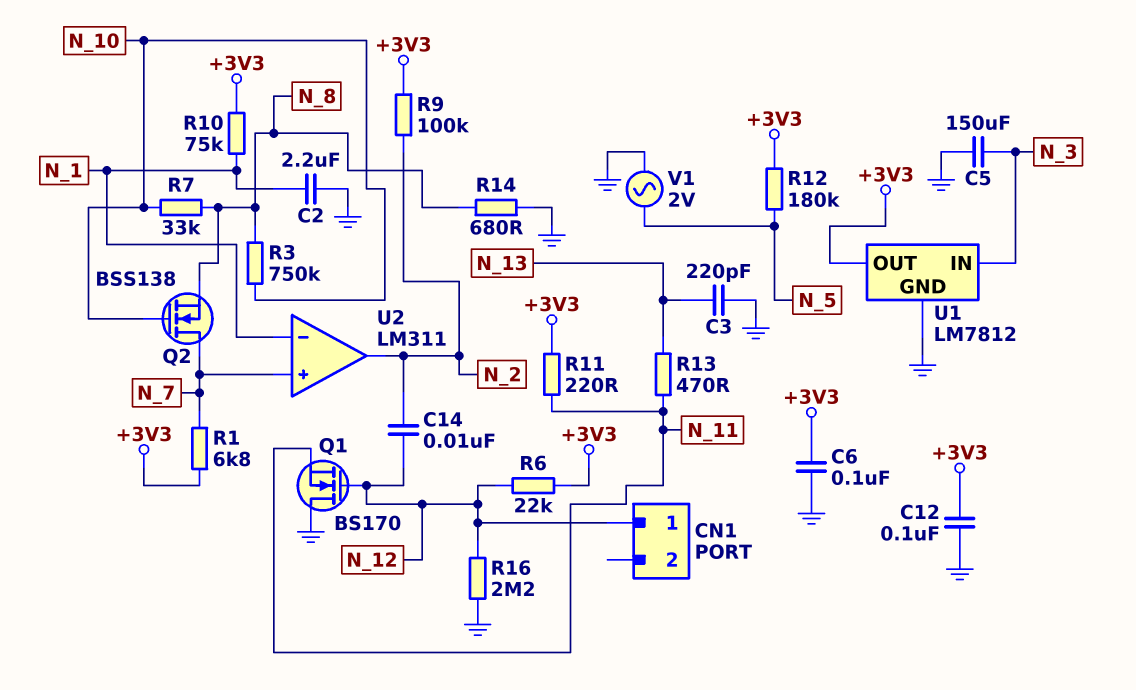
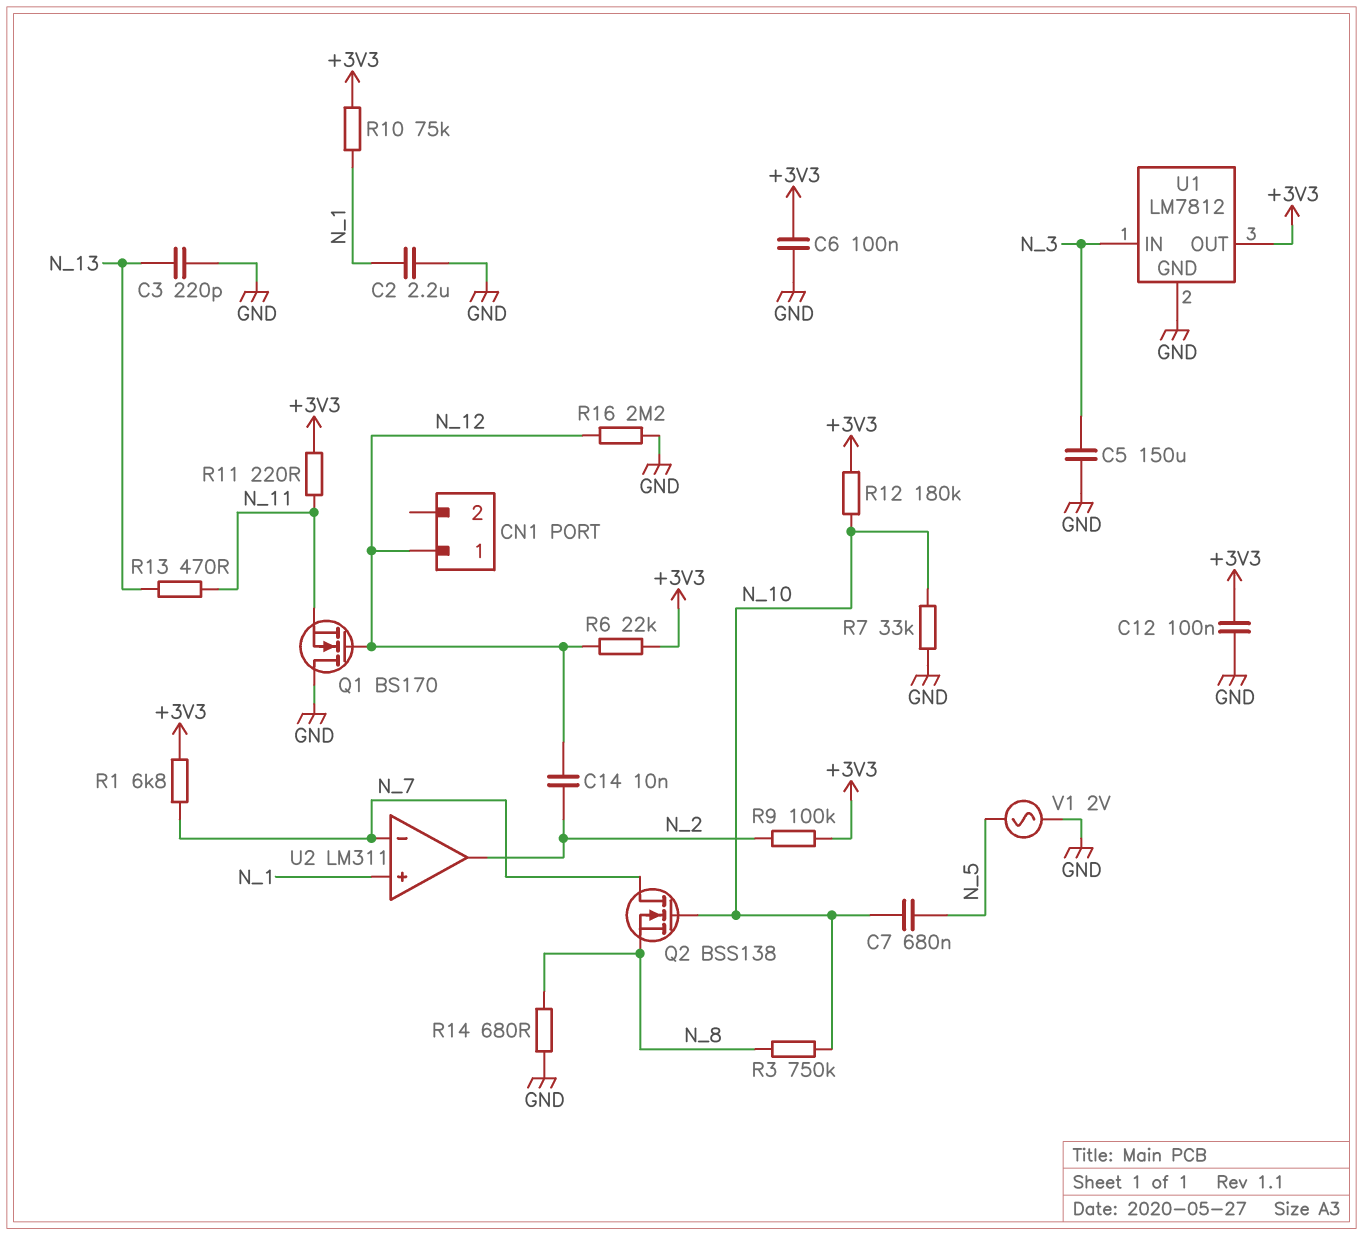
C7: none -> 680nF (N_5, N_10)
R7: 33k (N_8, N_10) -> 33k (GND, N_10)
R12: 180k (+3V3, N_5) -> 180k (+3V3, N_10)
U2 pin in+: N_7 -> N_1
U2 pin in-: N_1 -> N_7

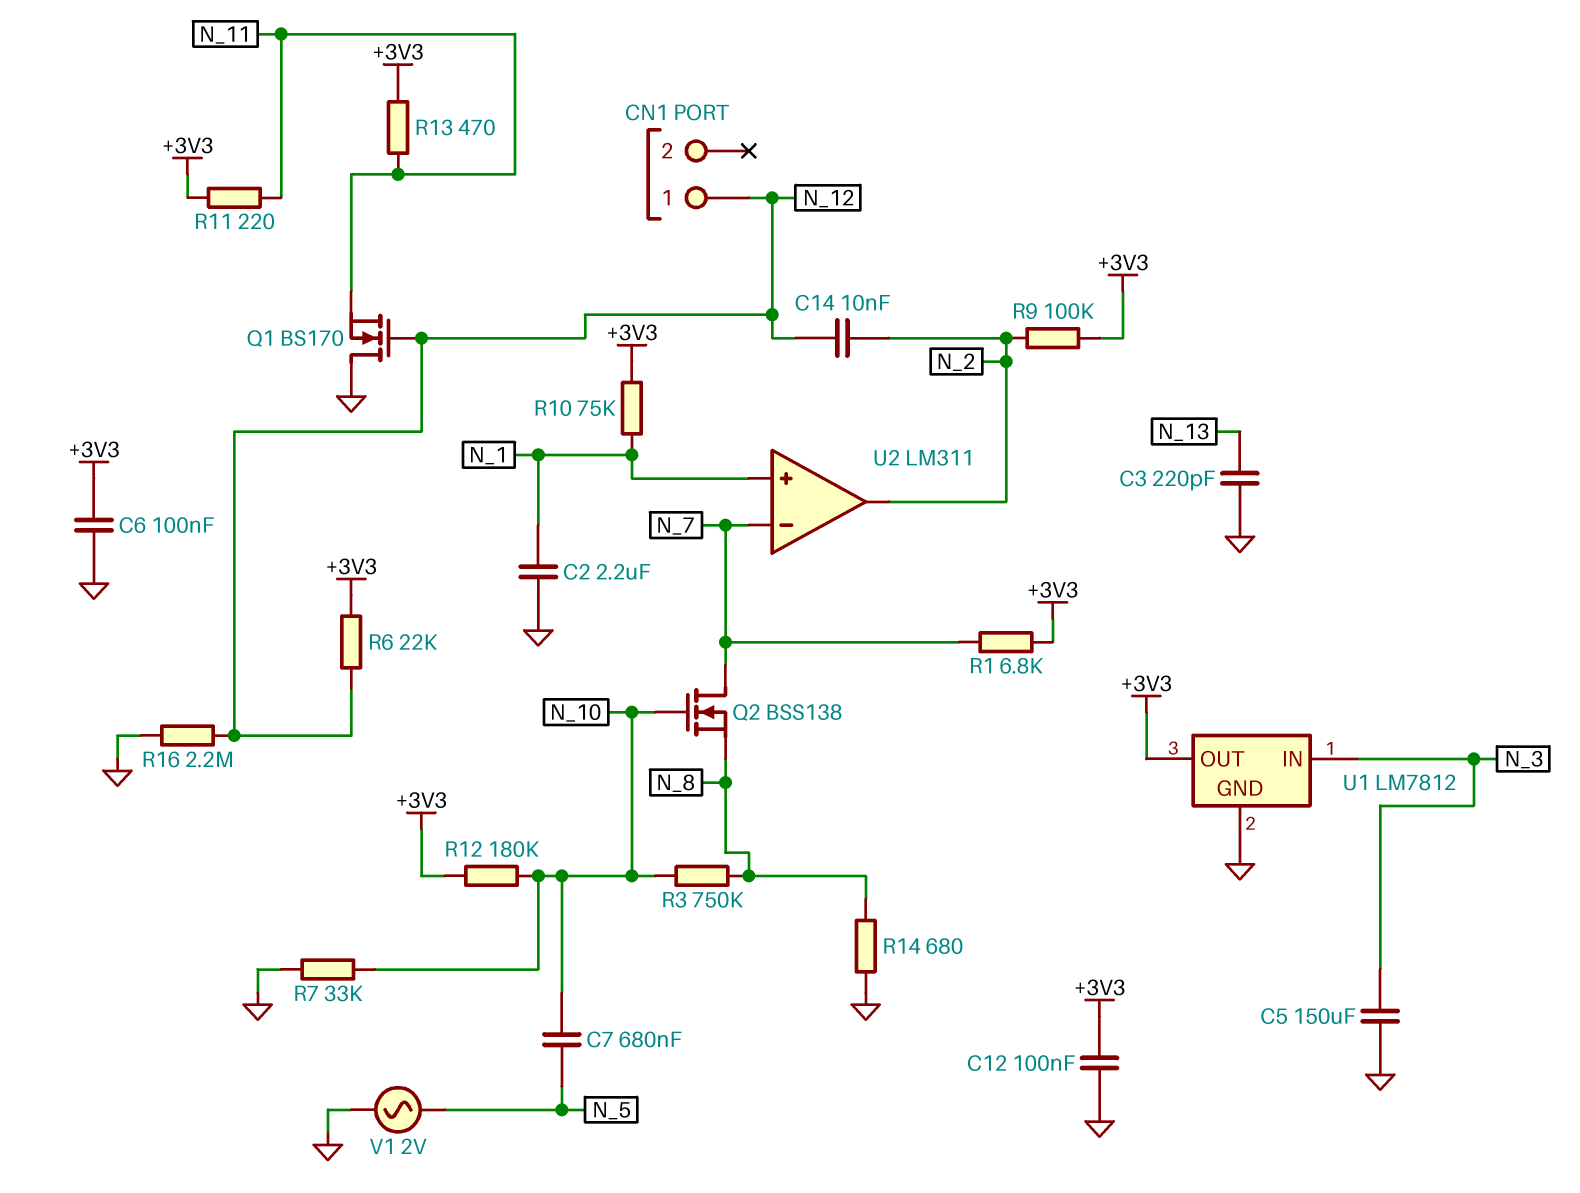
R13: 470 (N_11, N_13) -> 470 (+3V3, N_11)

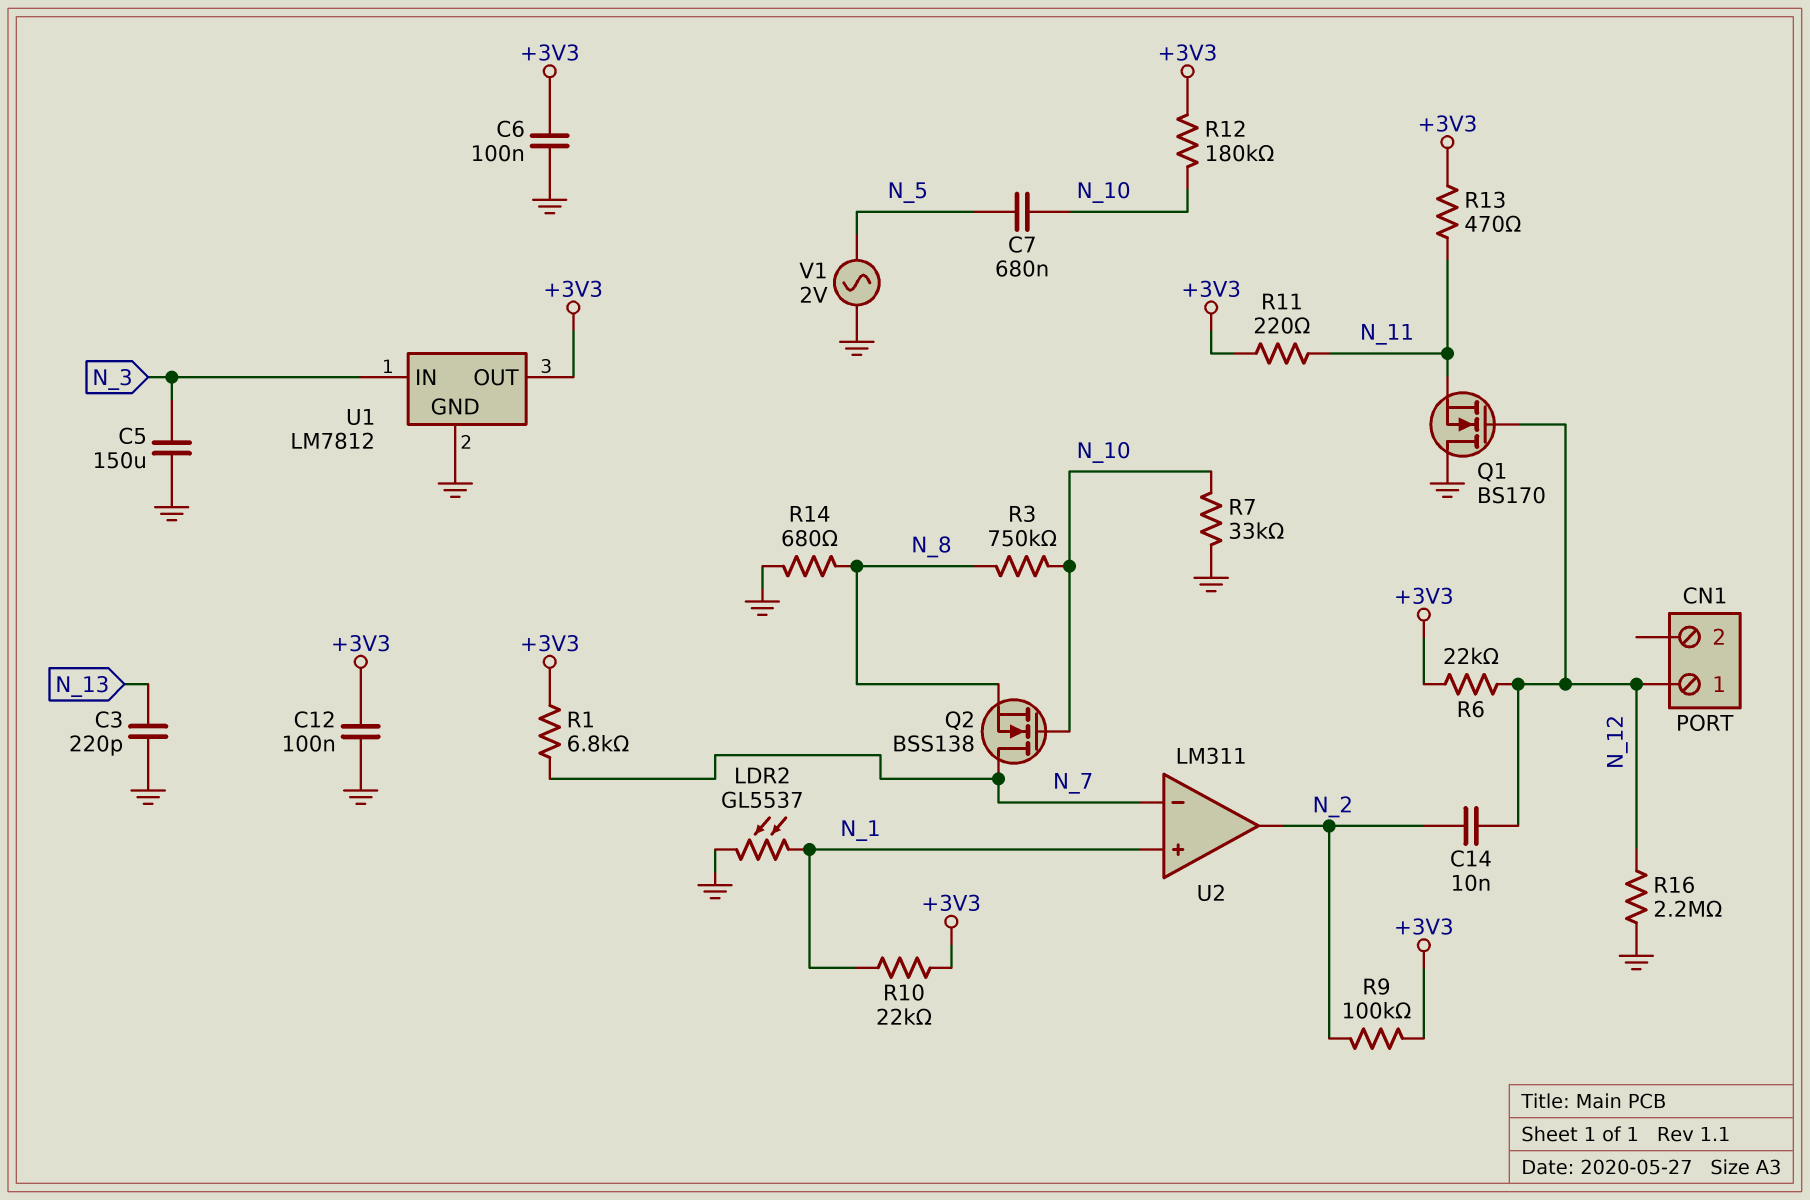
C2: 2.2uF (GND, N_1) -> none
LDR2: none -> GL5537 (GND, N_1)
R10: 75k (+3V3, N_1) -> 22k (+3V3, N_1)

